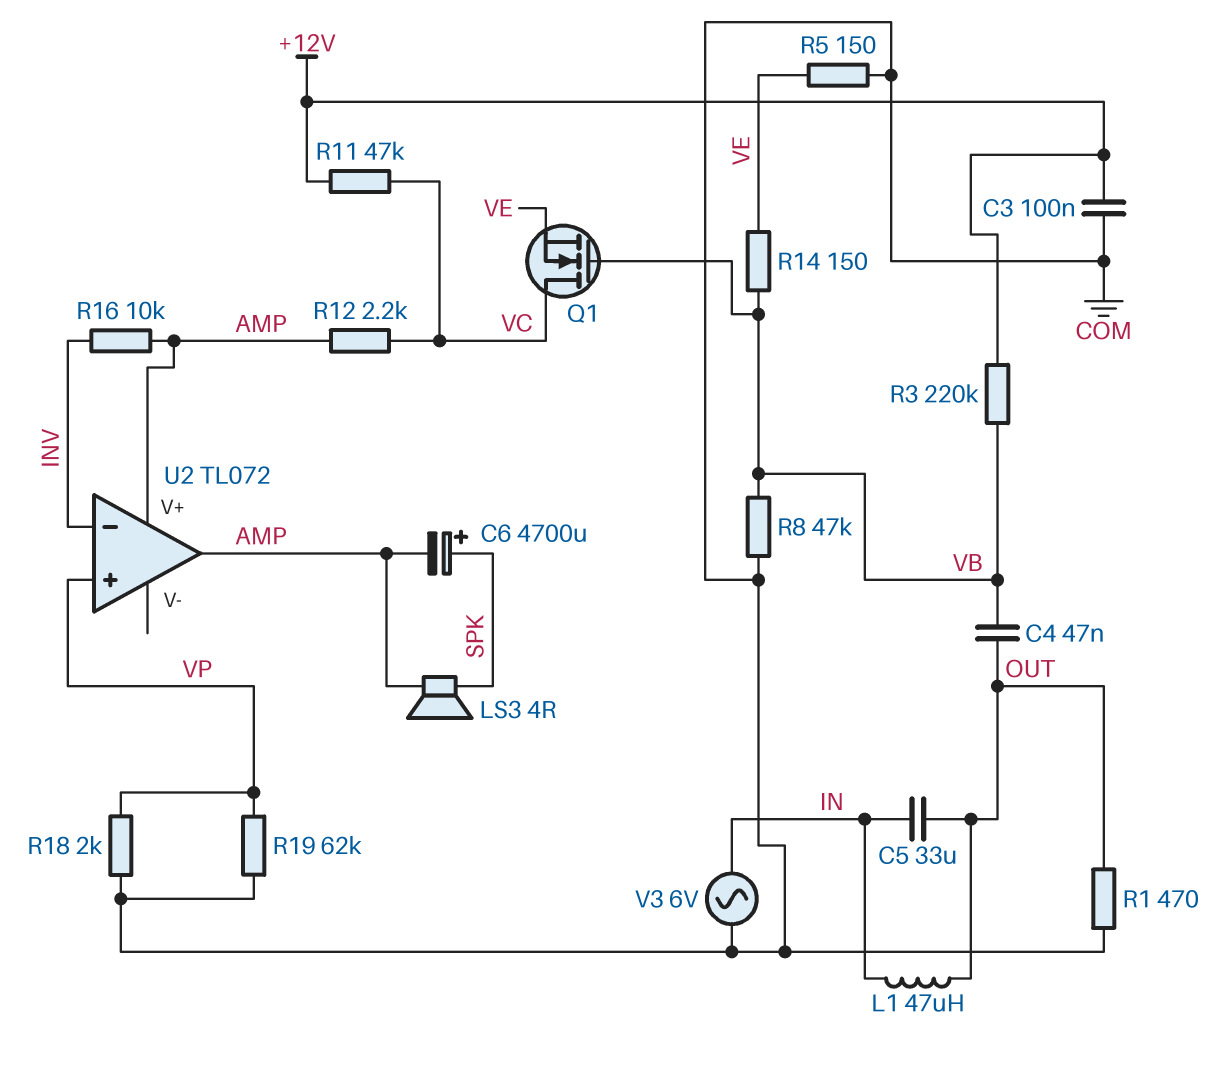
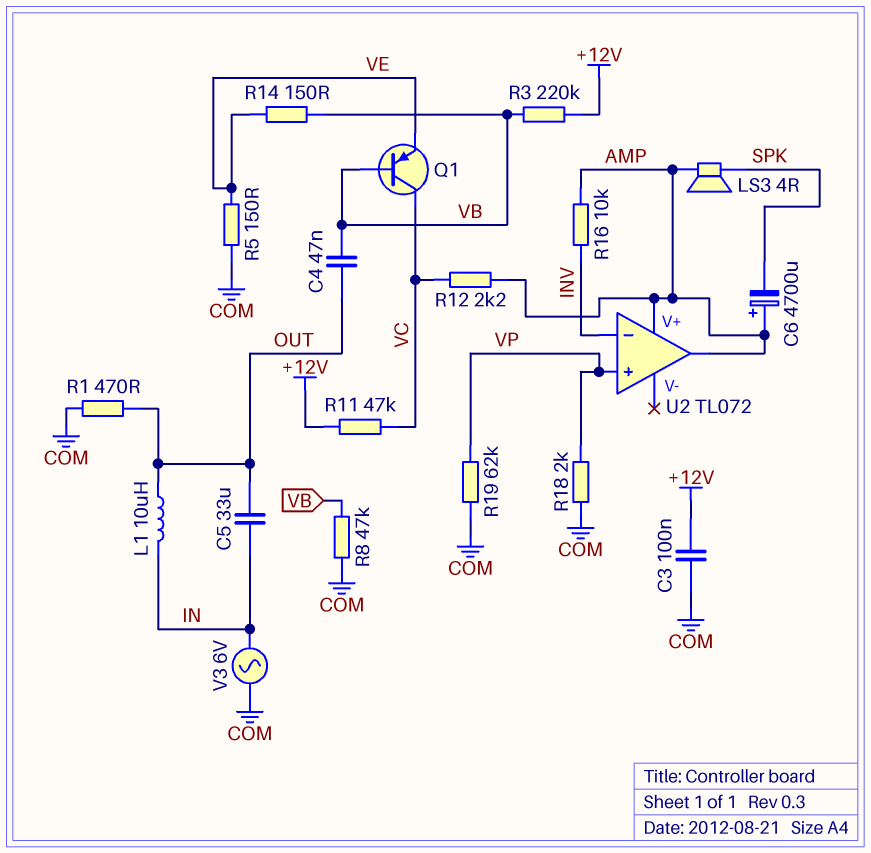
C6: 4700uF (plus SPK, minus AMP) -> 4700uF (plus AMP, minus SPK)
L1: 47uH (IN, OUT) -> 10uH (IN, OUT)
Q1: NMOS (G VB, D VC, S VE) -> PNP (B VB, C VC, E VE)

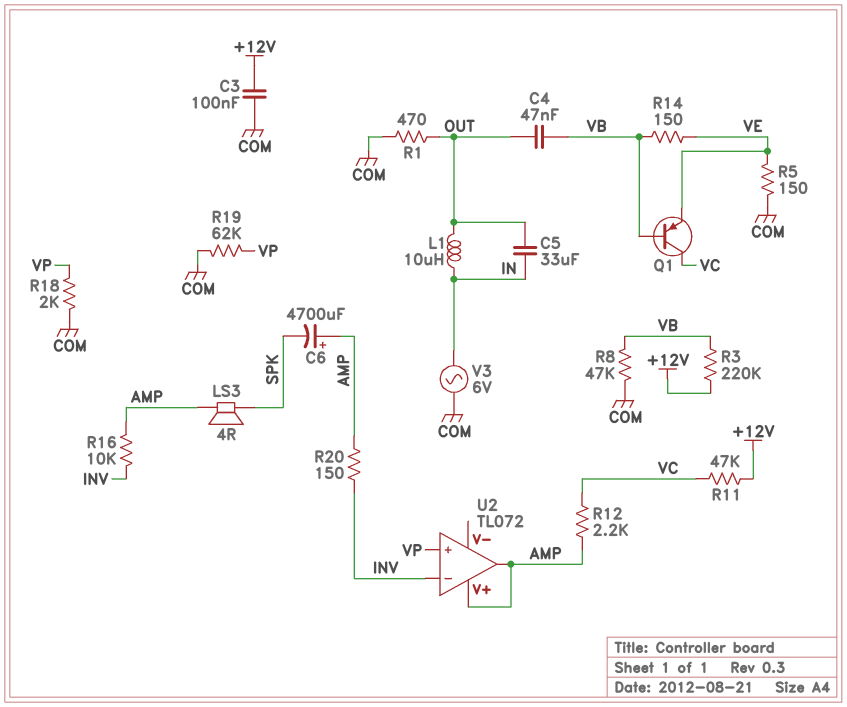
R20: none -> 150 (AMP, INV)

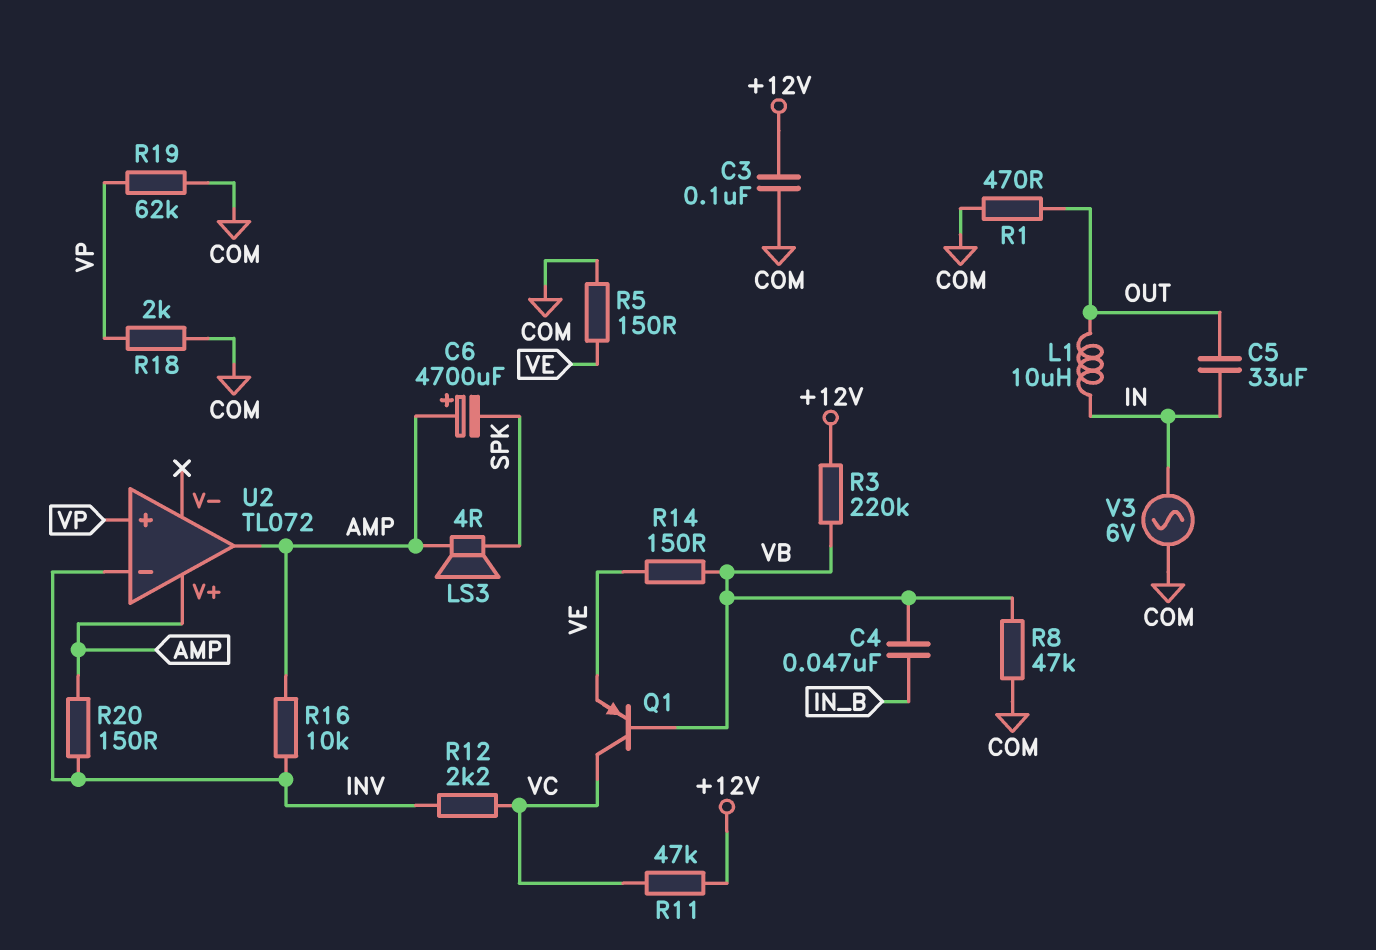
C4: 47nF (OUT, VB) -> 47nF (IN_B, VB)
R12: 2.2k (AMP, VC) -> 2.2k (INV, VC)

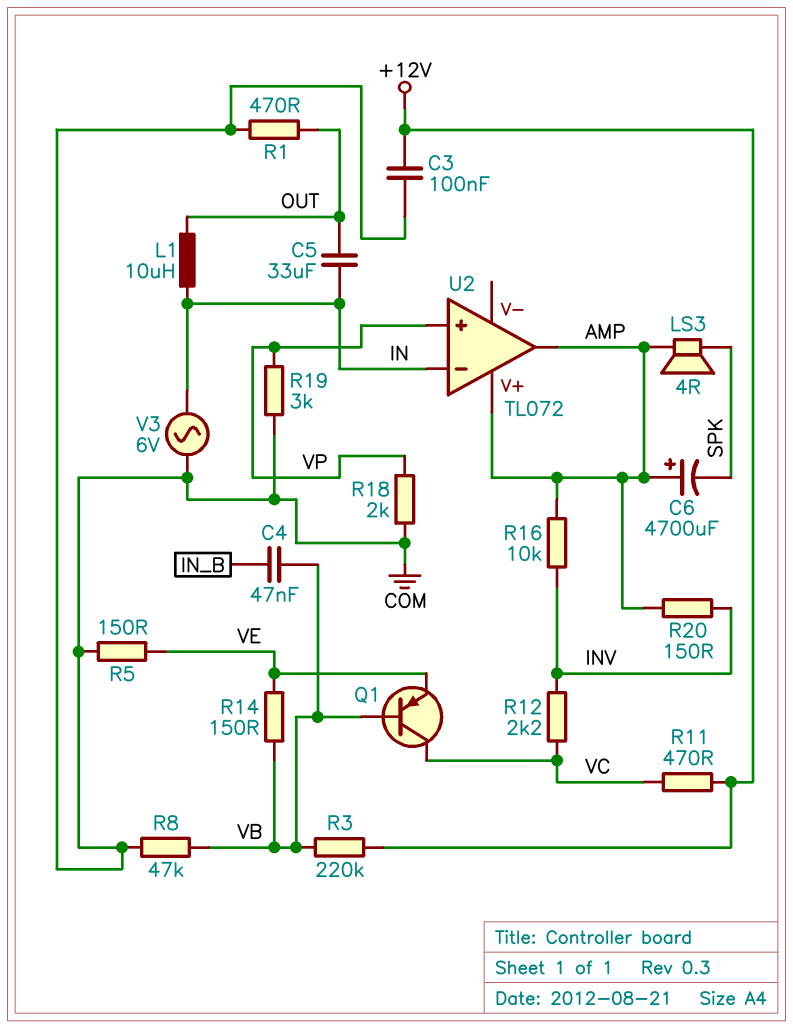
R11: 47k (+12V, VC) -> 470 (+12V, VC)
R19: 62k (COM, VP) -> 3k (COM, VP)
U2 pin in-: INV -> IN

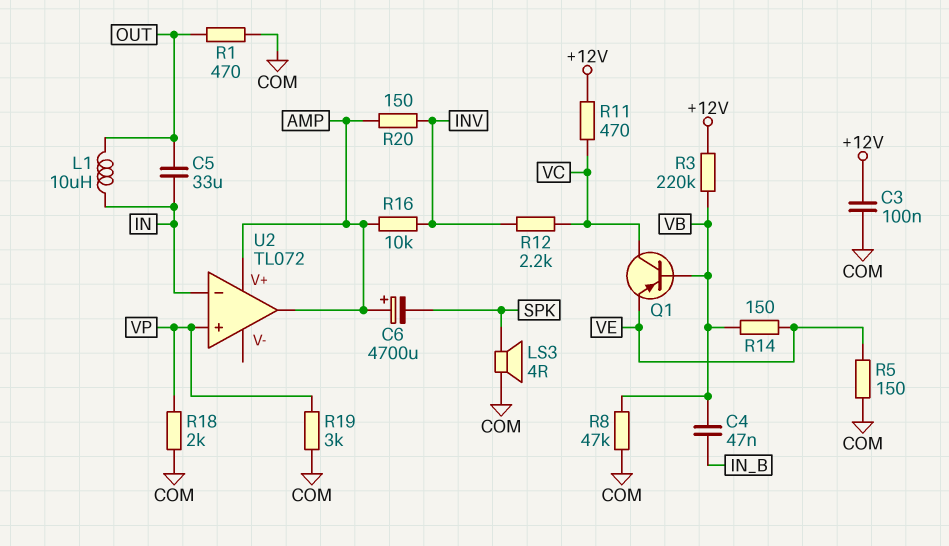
LS3: speaker 4R (AMP, SPK) -> speaker 4R (COM, SPK)
V3: AC 6V (COM, IN) -> none

